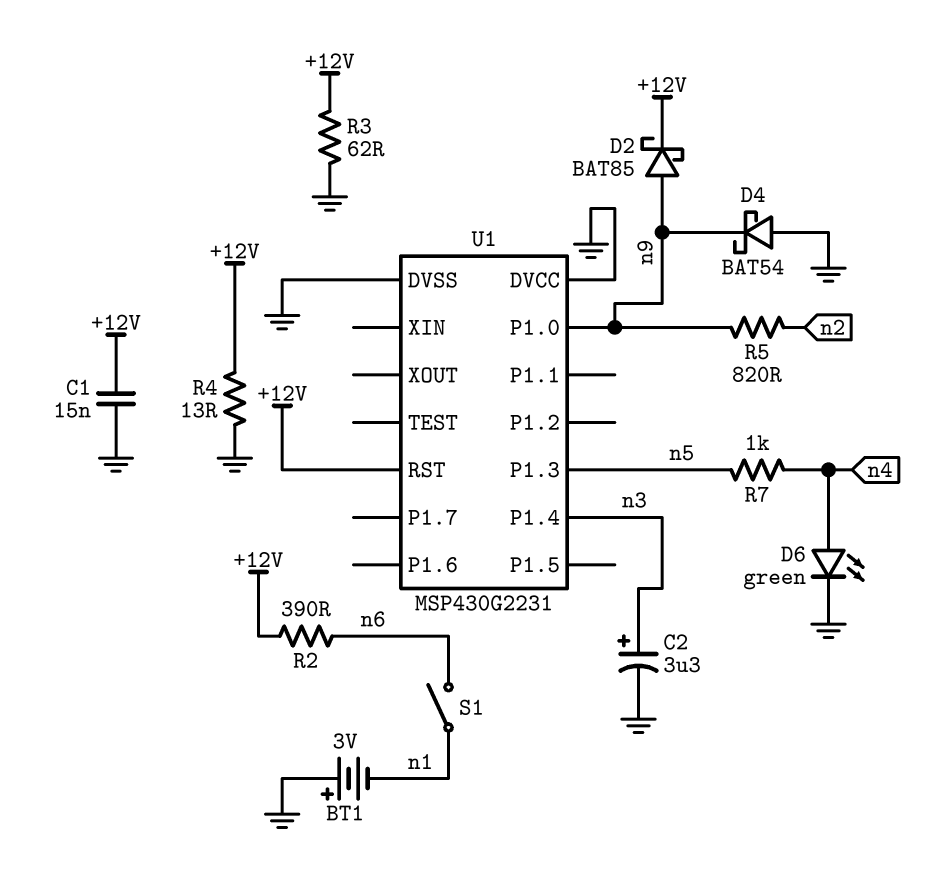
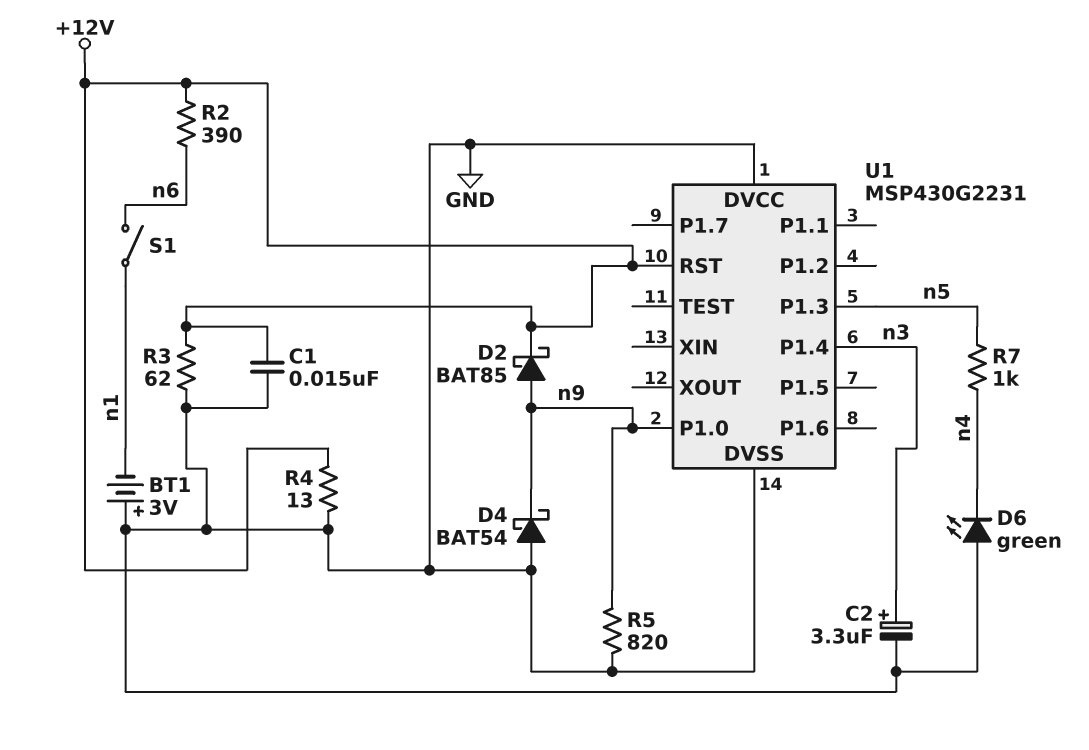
D6: LED green (A n4, K GND) -> LED green (A GND, K n4)
R5: 820 (n2, n9) -> 820 (GND, n9)

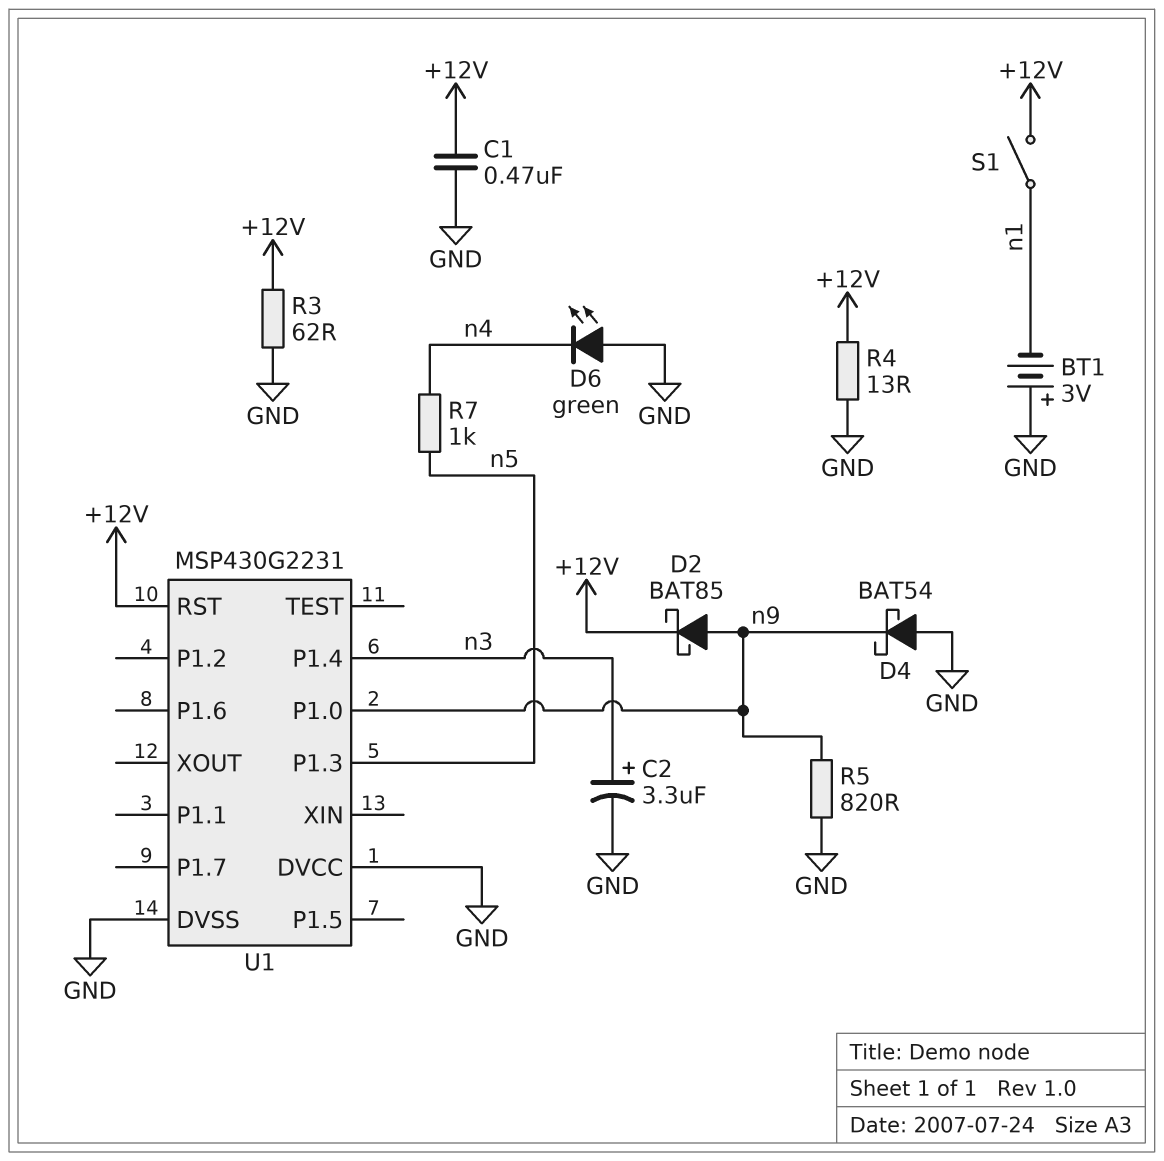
C1: 15nF (+12V, GND) -> 470nF (+12V, GND)
R2: 390 (+12V, n6) -> none
S1: switch (n1, n6) -> switch (+12V, n1)

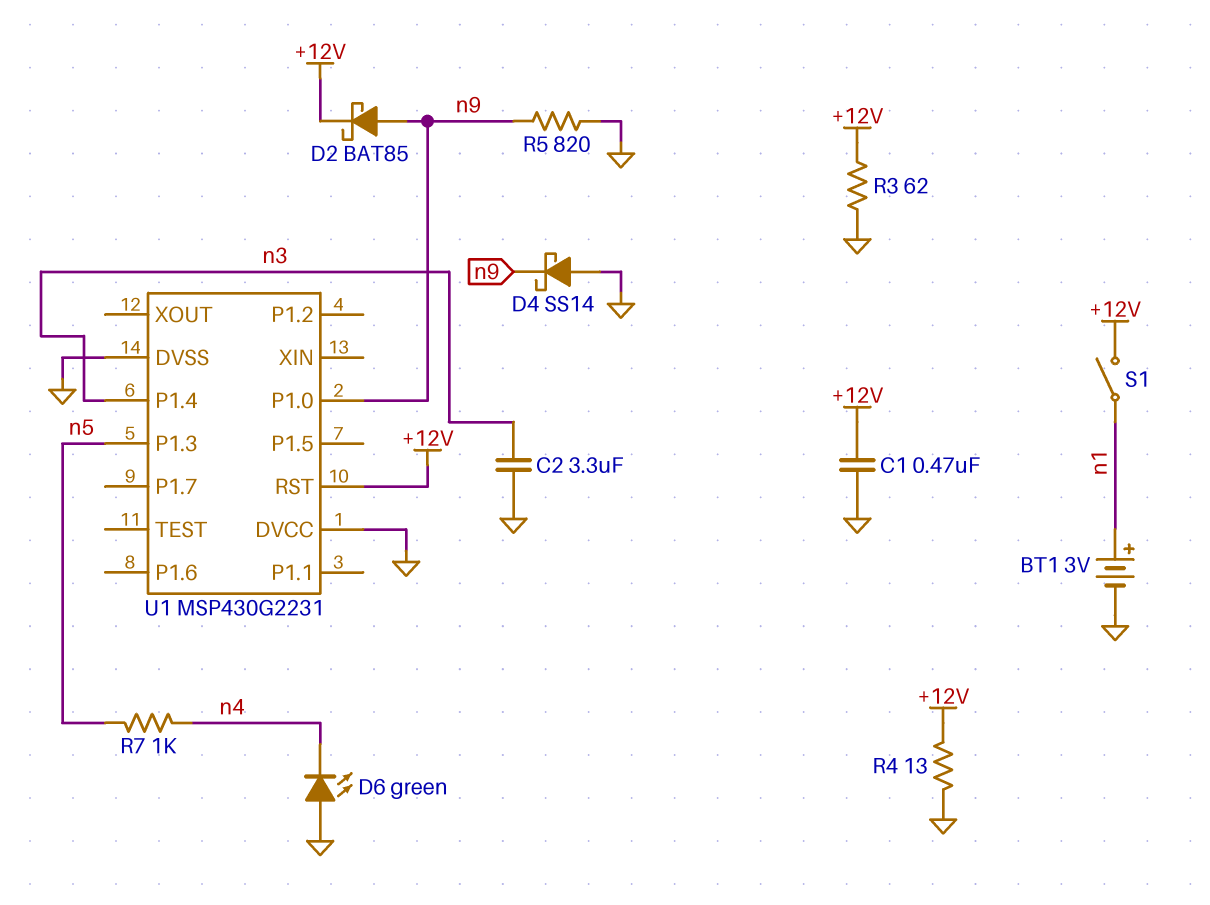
BT1: 3V (plus GND, minus n1) -> 3V (plus n1, minus GND)
C2: 3.3uF (plus n3, minus GND) -> 3.3uF (GND, n3)
D4: schottky BAT54 (A GND, K n9) -> schottky SS14 (A GND, K n9)

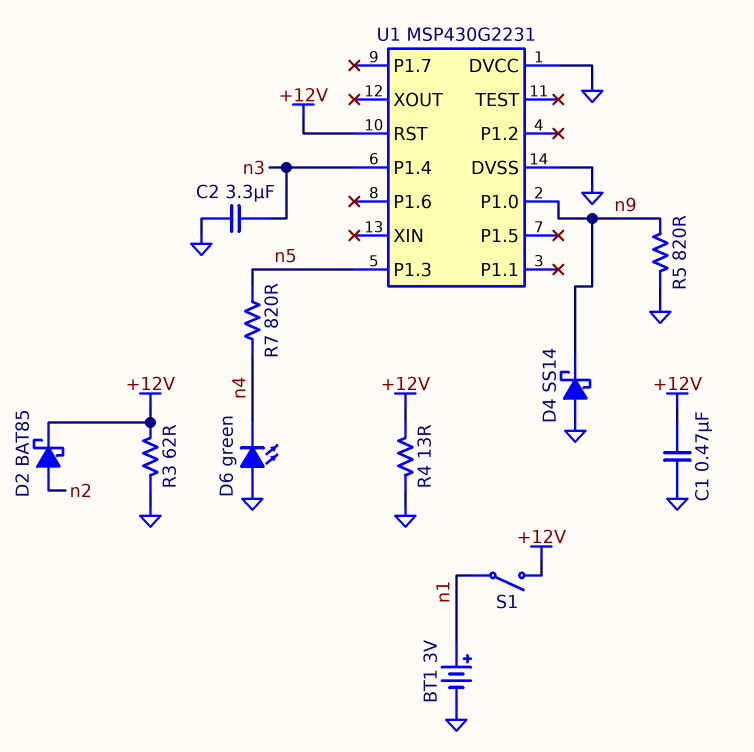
D2: schottky BAT85 (A n9, K +12V) -> schottky BAT85 (A n2, K +12V)
R7: 1k (n4, n5) -> 820 (n4, n5)

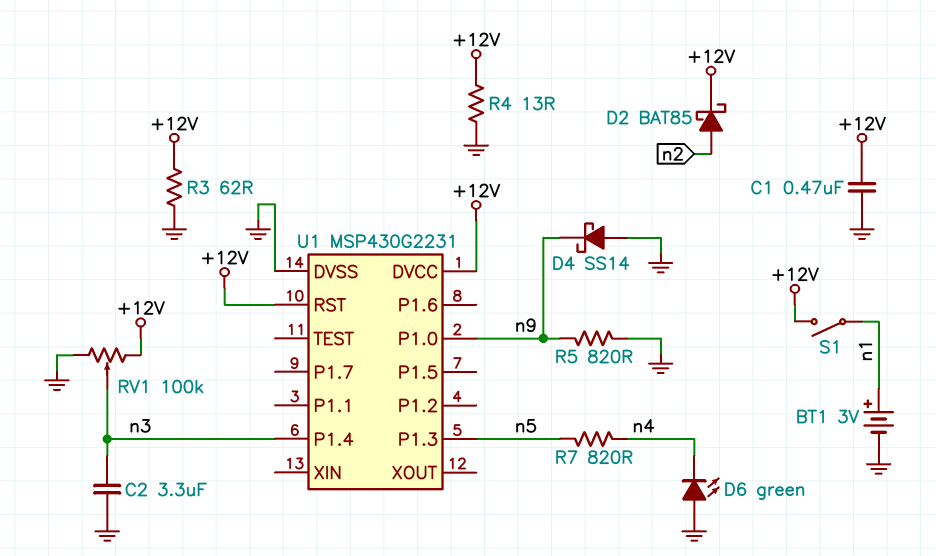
RV1: none -> 100k (+12V, GND, wiper n3)
U1 pin DVCC: GND -> +12V

